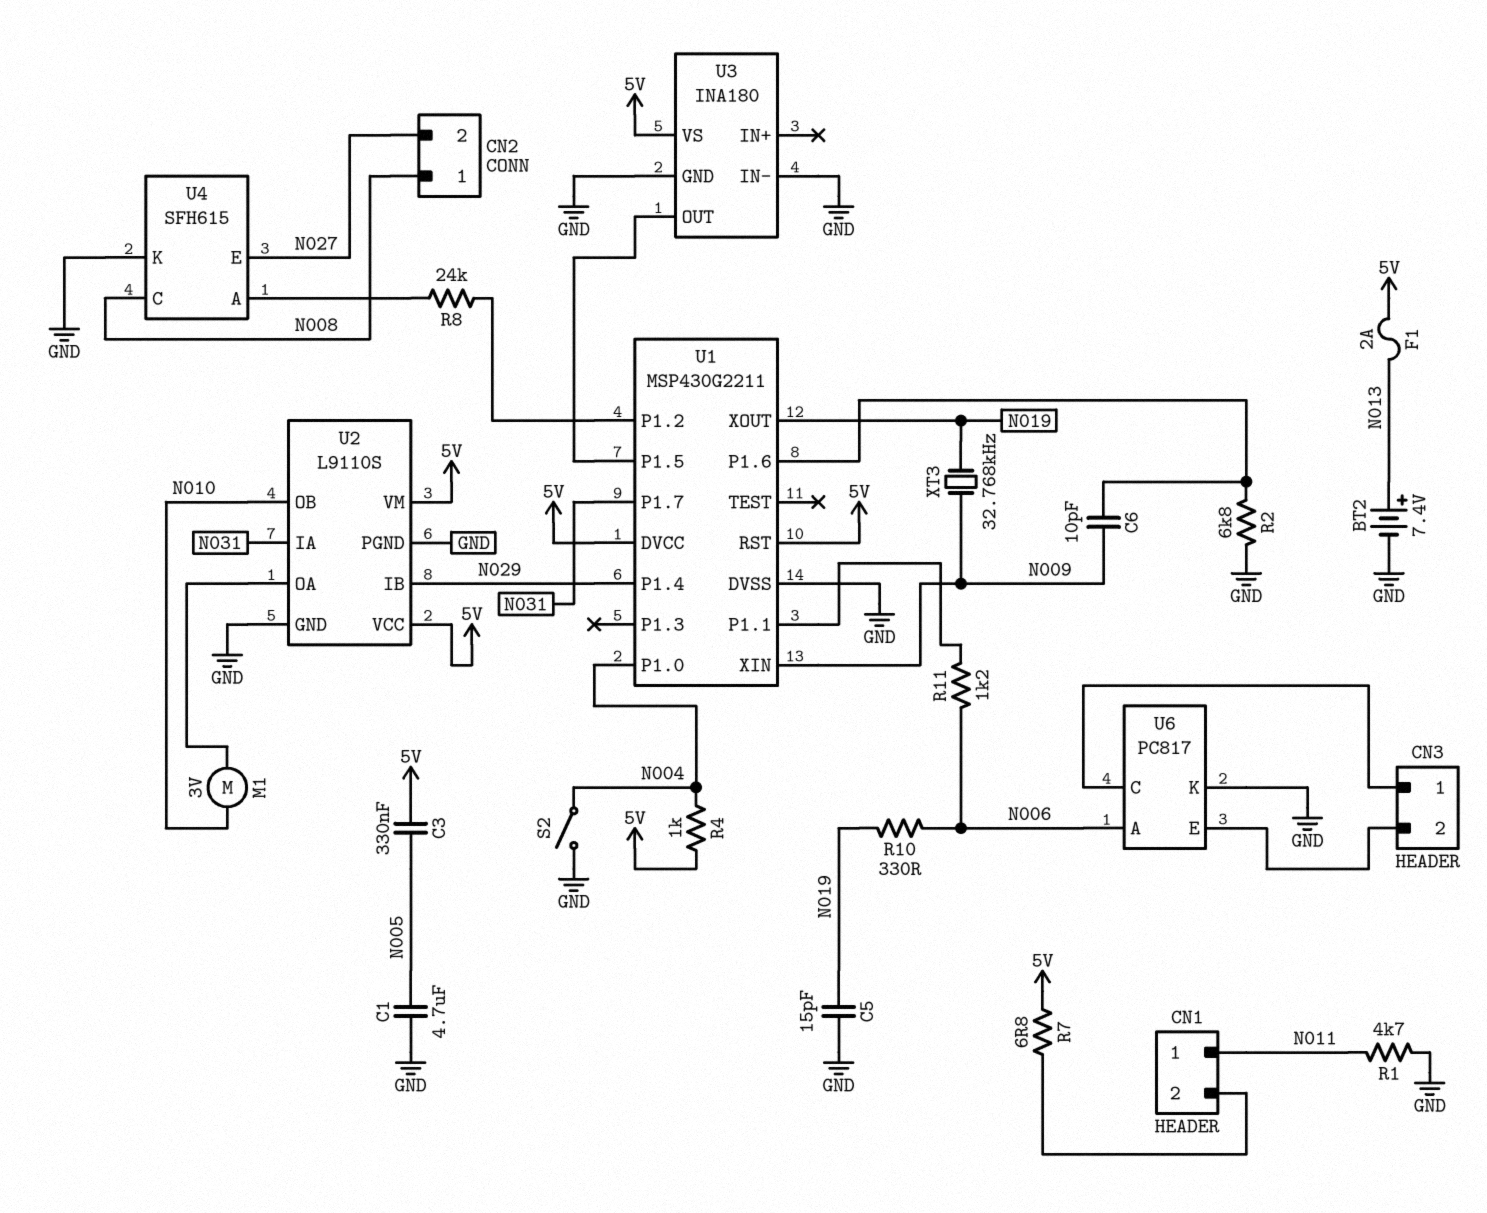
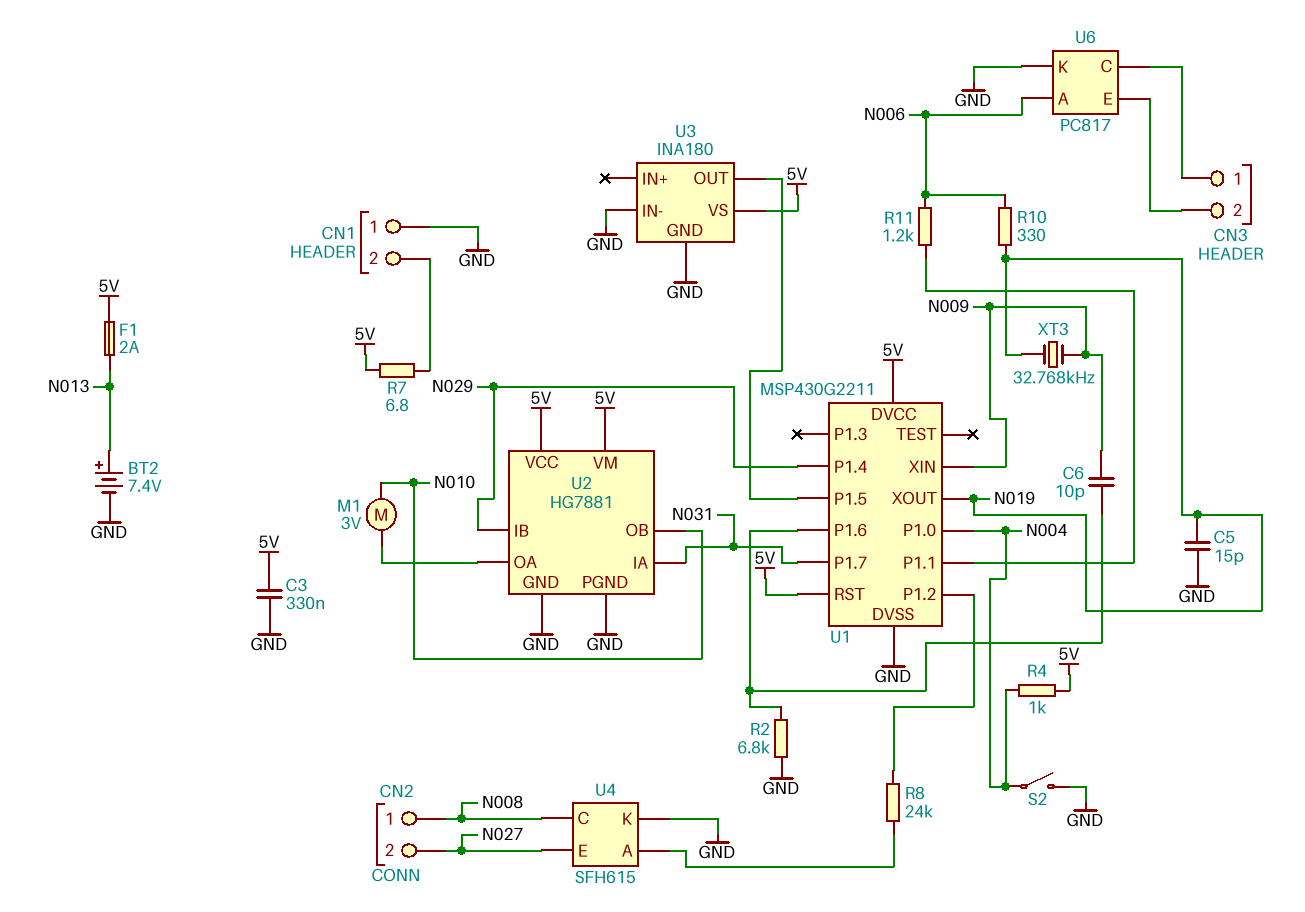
C1: 4.7uF (GND, N005) -> none
C3: 330nF (5V, N005) -> 330nF (5V, GND)
CN1 pin 1: N011 -> GND
R1: 4.7k (GND, N011) -> none
U2: L9110S -> HG7881

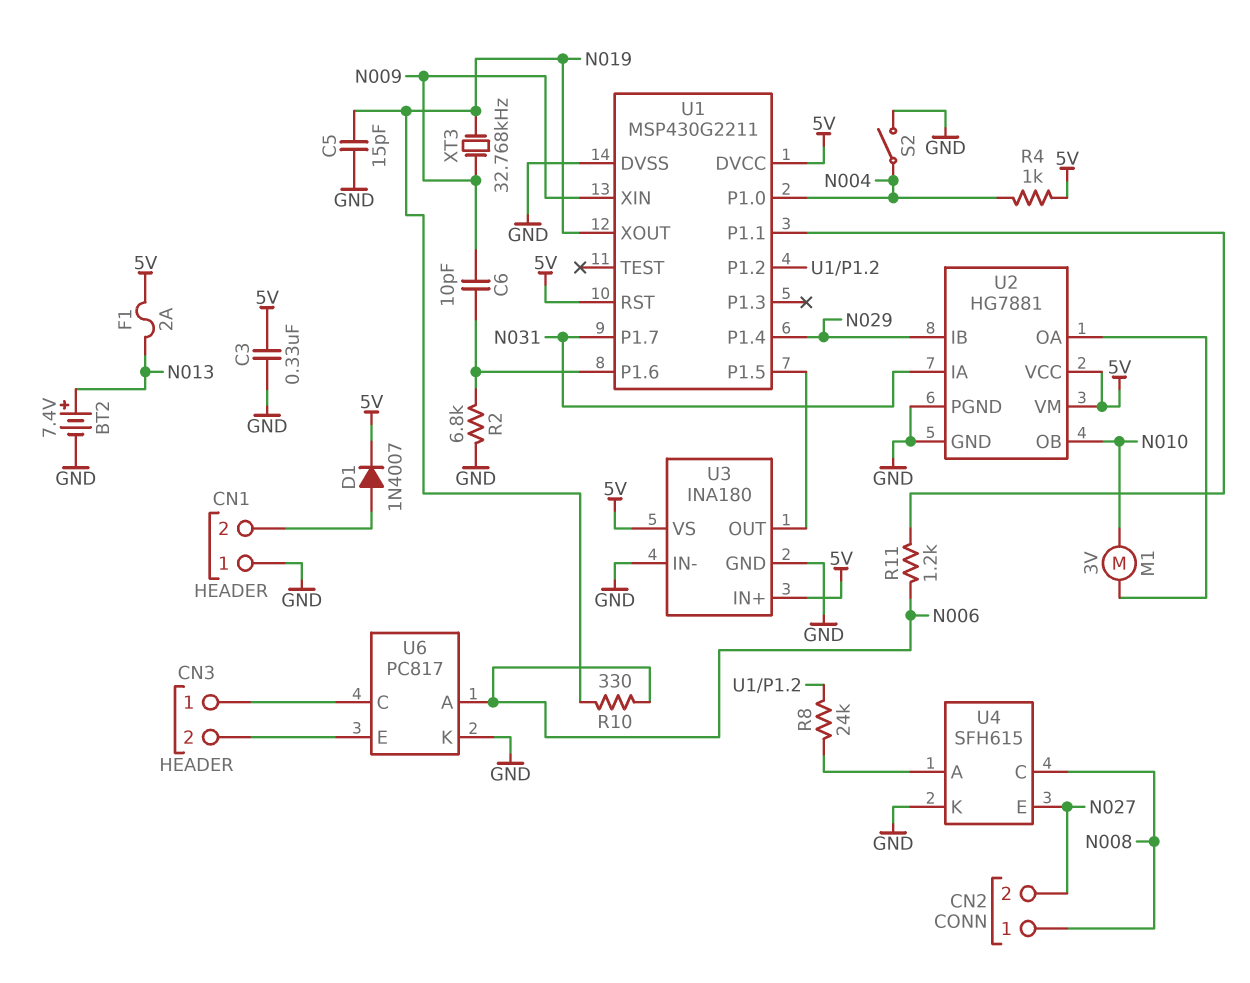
D1: none -> diode 1N4007 (A CN1/2, K 5V)
R7: 6.8 (5V, CN1/2) -> none
U3 pin IN+: none -> 5V

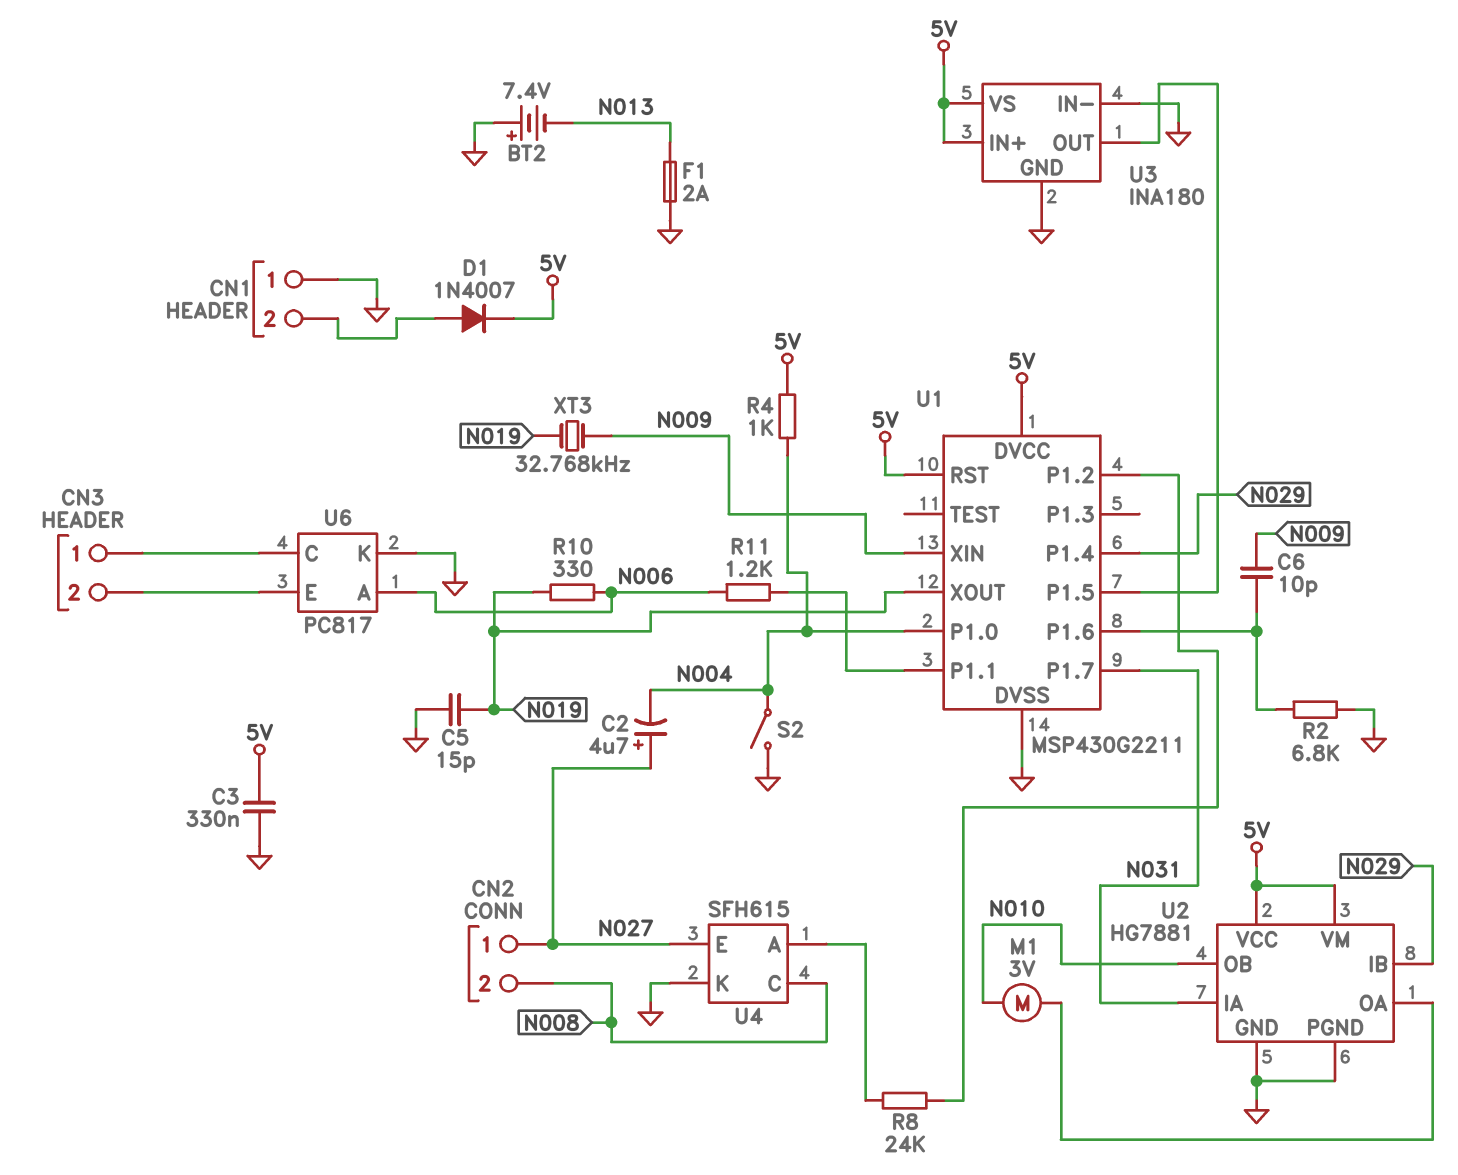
BT2: 7.4V (plus N013, minus GND) -> 7.4V (plus GND, minus N013)
C2: none -> 4.7uF (plus N027, minus N004)
CN2 pin 1: N008 -> N027
CN2 pin 2: N027 -> N008
F1: 2A (5V, N013) -> 2A (GND, N013)

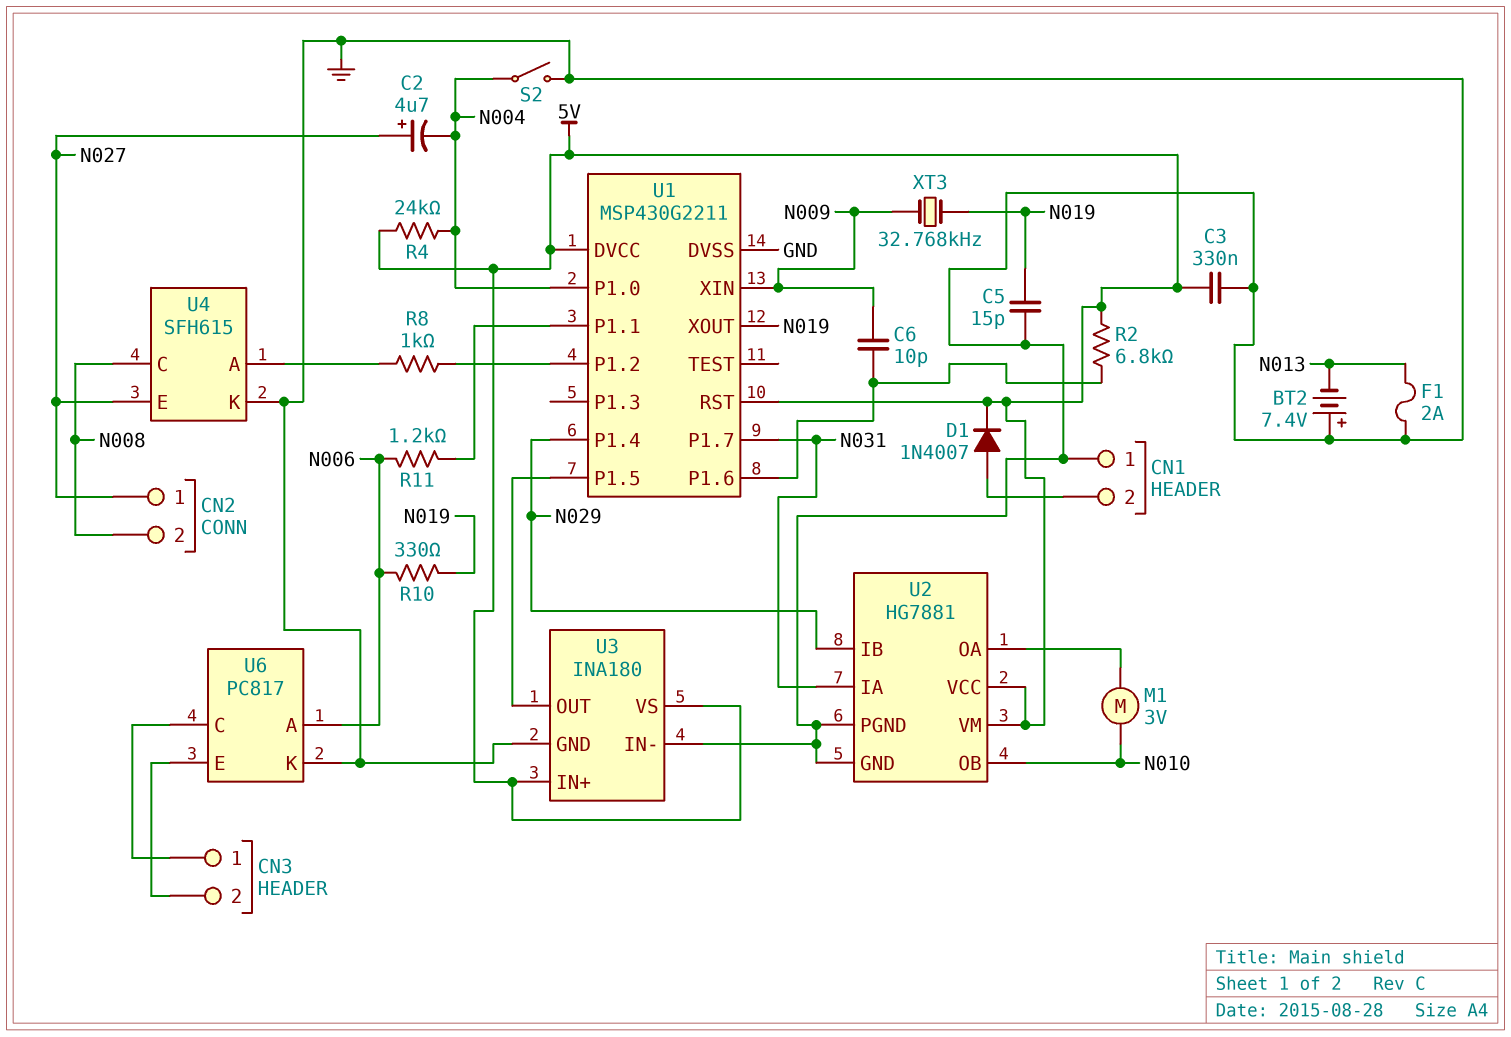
R2: 6.8k (GND, U1/P1.6) -> 6.8k (5V, U1/P1.6)
R4: 1k (5V, N004) -> 24k (5V, N004)
R8: 24k (U1/P1.2, U4/A) -> 1k (U1/P1.2, U4/A)

